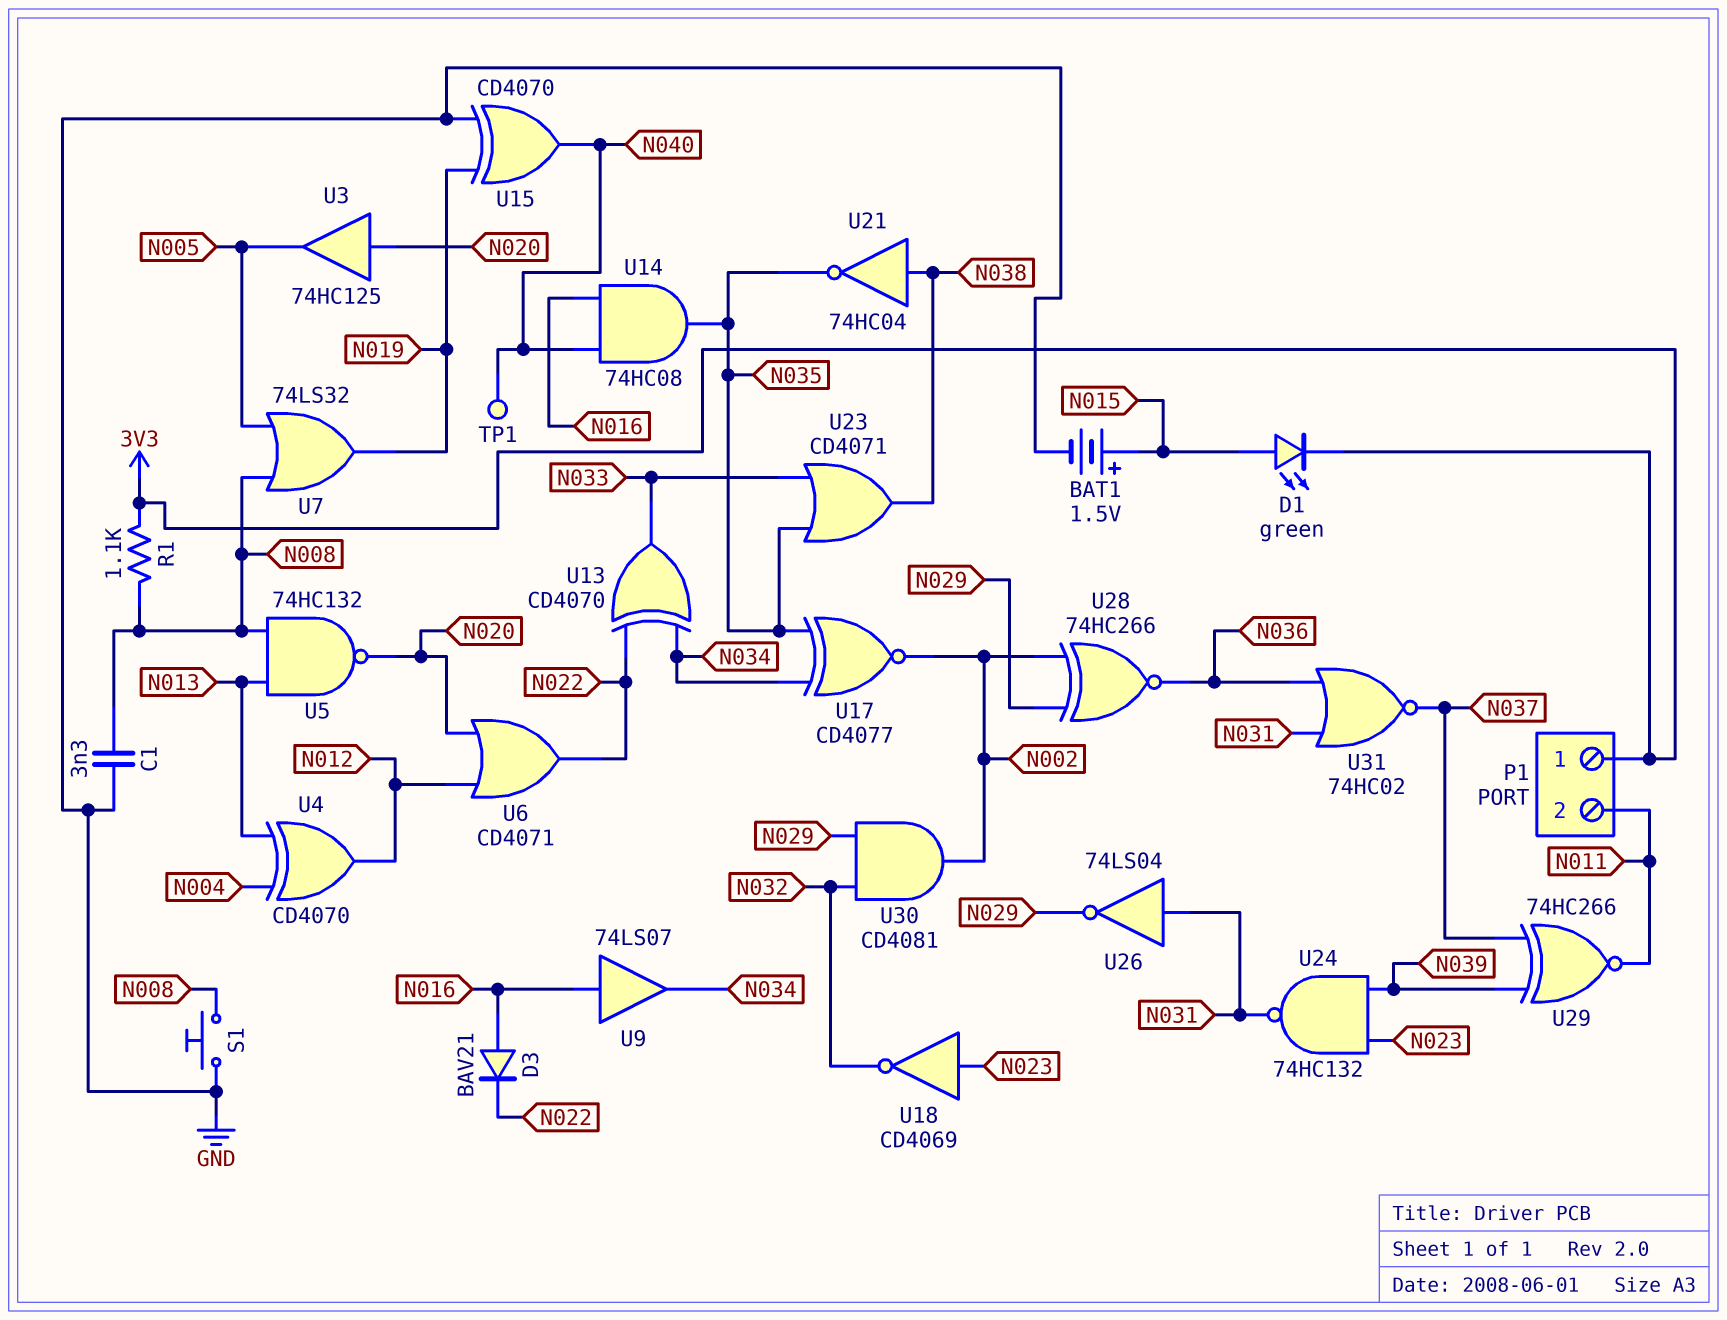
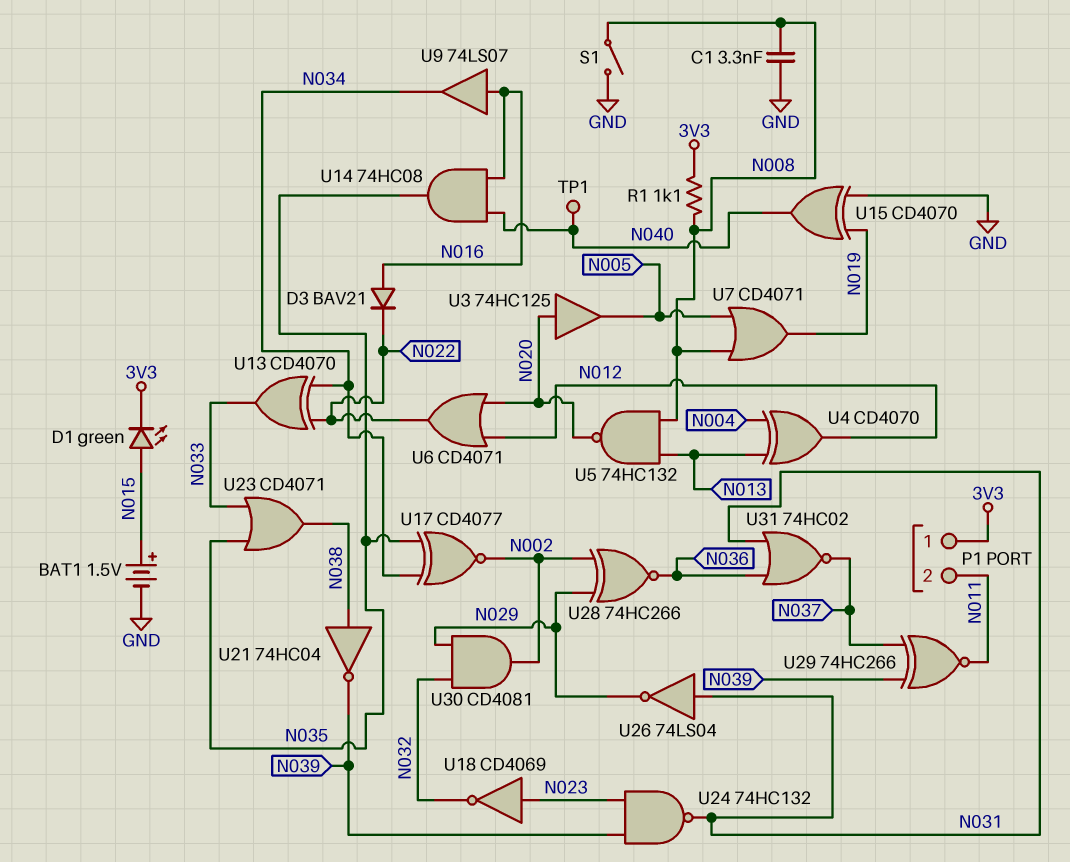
S1: button (GND, N008) -> switch (GND, N008)
U7: OR 74LS32 (in N005, in N008, out N019) -> OR CD4071 (in N005, in N008, out N019)
U21: NOT 74HC04 (in N038, out N035) -> NOT 74HC04 (in N038, out N039)

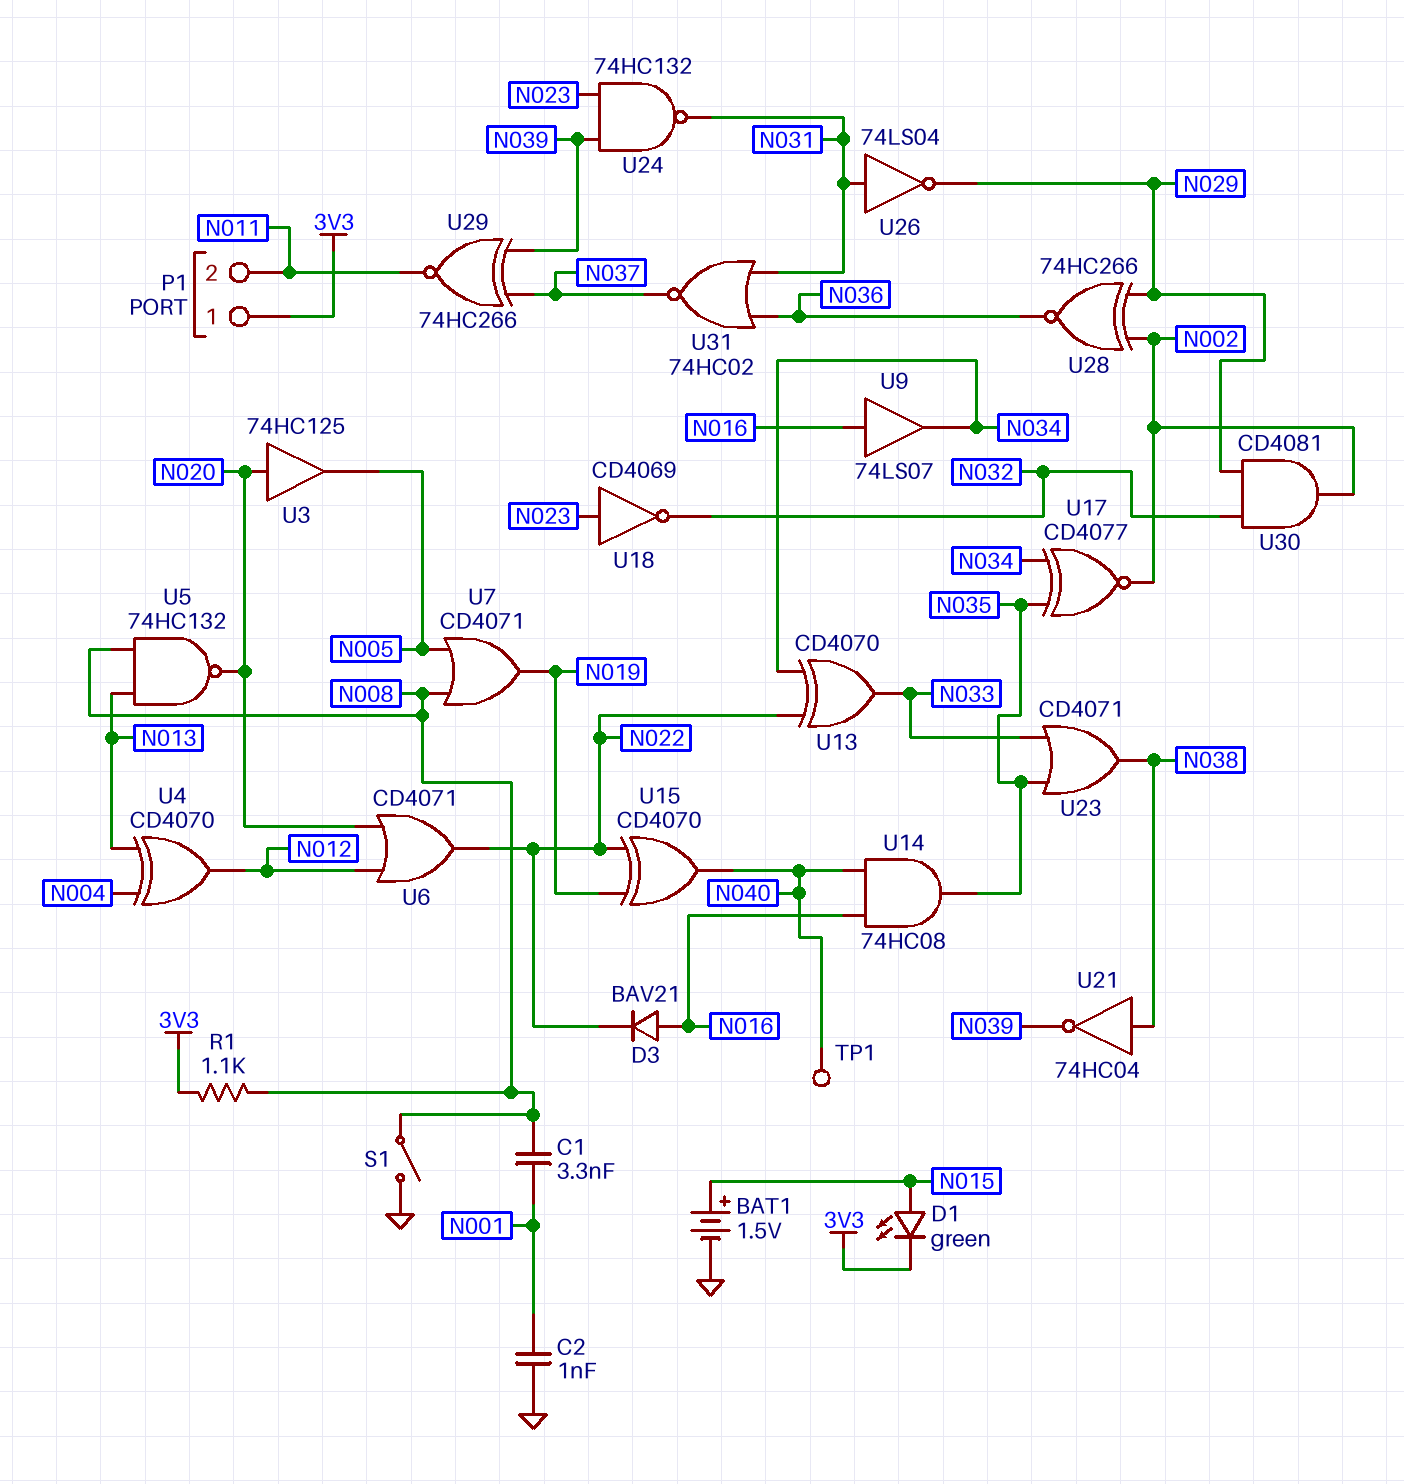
C1: 3.3nF (GND, N008) -> 3.3nF (N001, N008)
C2: none -> 1nF (GND, N001)
U15: XOR CD4070 (in GND, in N019, out N040) -> XOR CD4070 (in N019, in N022, out N040)

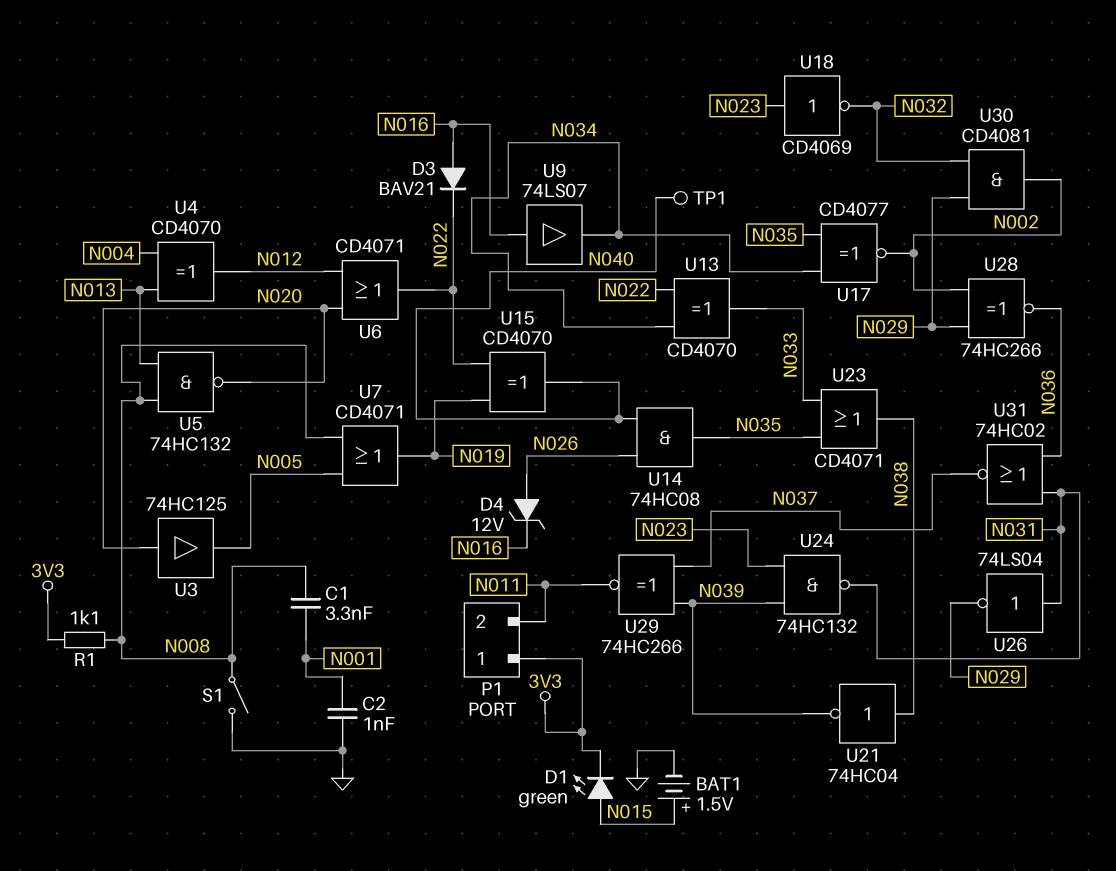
D4: none -> zener 12V (A N026, K N016)
U14: AND 74HC08 (in N016, in N040, out N035) -> AND 74HC08 (in N026, in N040, out N035)

